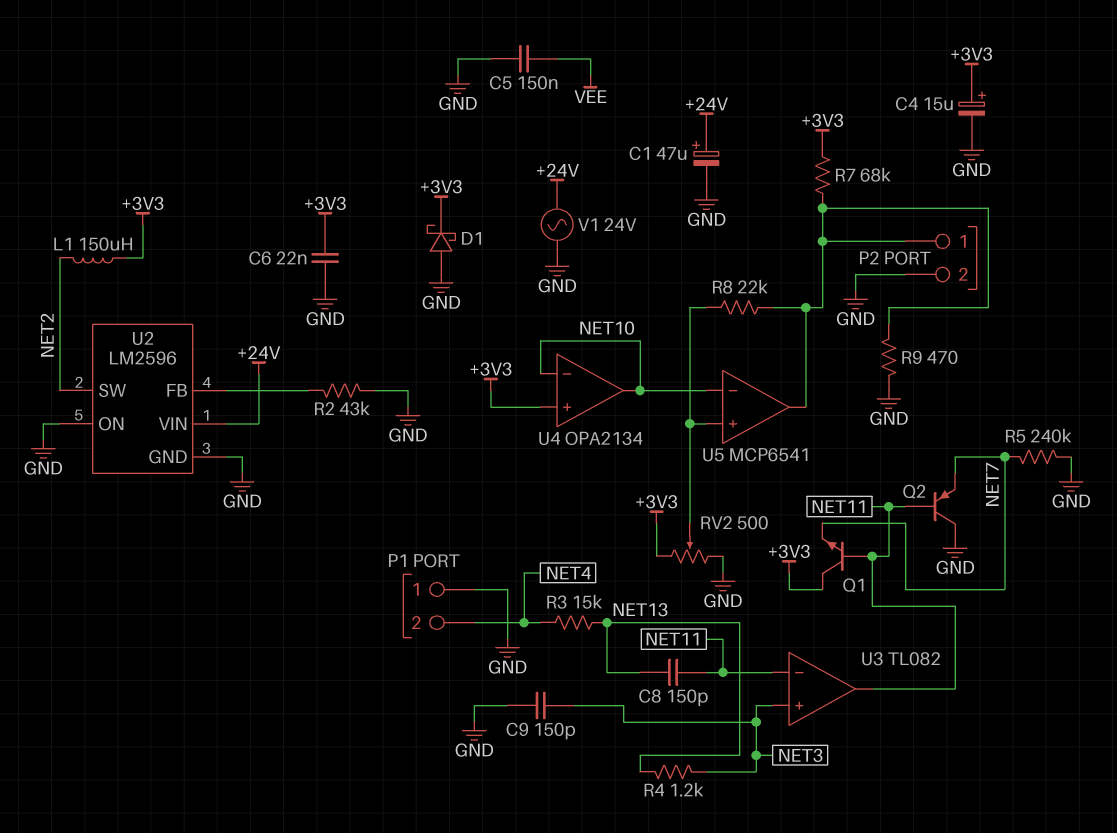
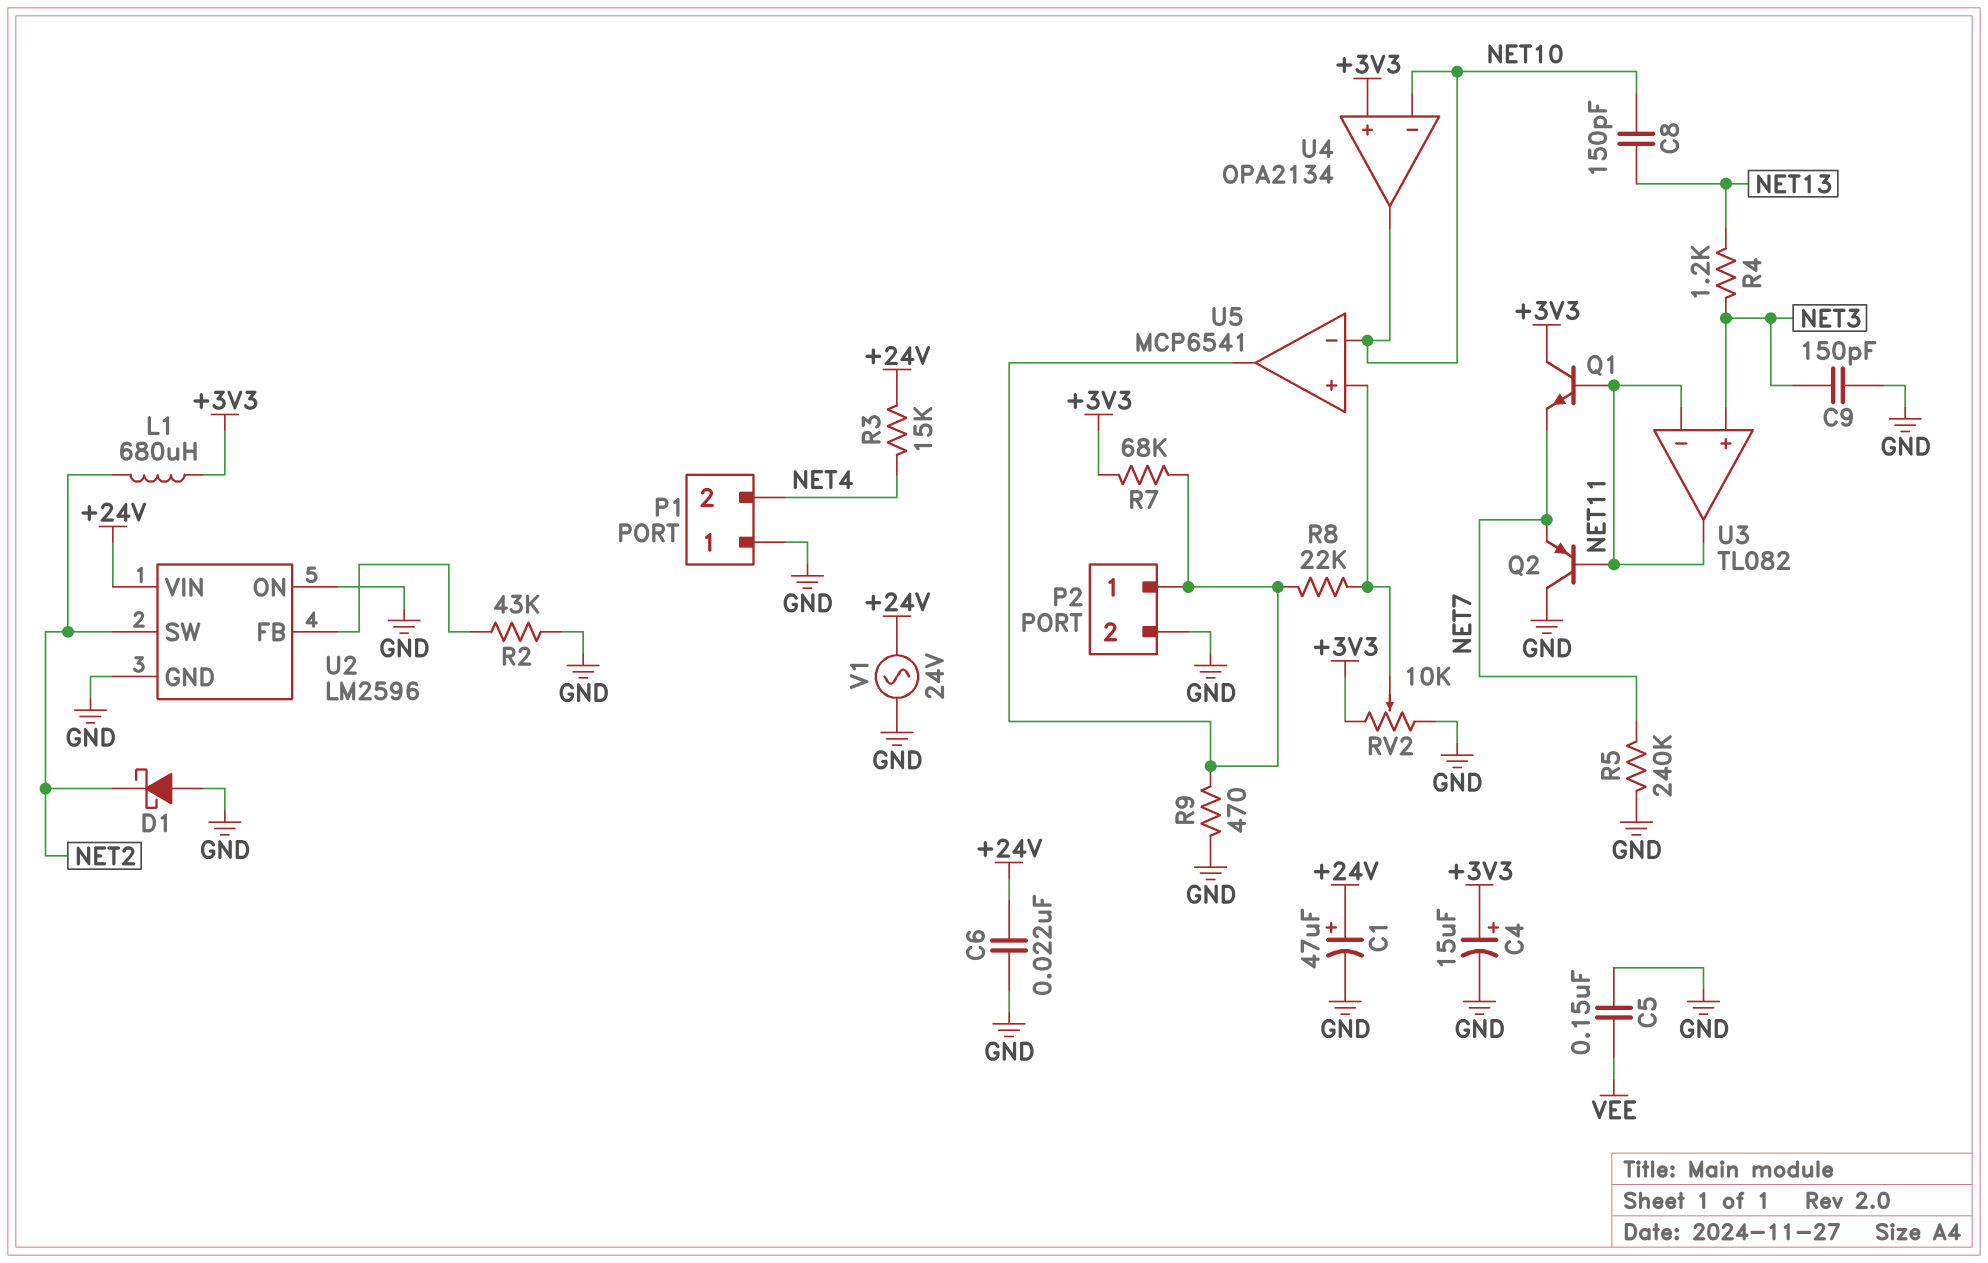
C6: 22nF (+3V3, GND) -> 22nF (+24V, GND)
C8: 150pF (NET11, NET13) -> 150pF (NET10, NET13)
D1: schottky (A GND, K +3V3) -> schottky (A GND, K NET2)
L1: 150uH (+3V3, NET2) -> 680uH (+3V3, NET2)
R3: 15k (NET4, NET13) -> 15k (+24V, NET4)
RV2: 500 (+3V3, GND, wiper U5/in+) -> 10k (+3V3, GND, wiper U5/in+)

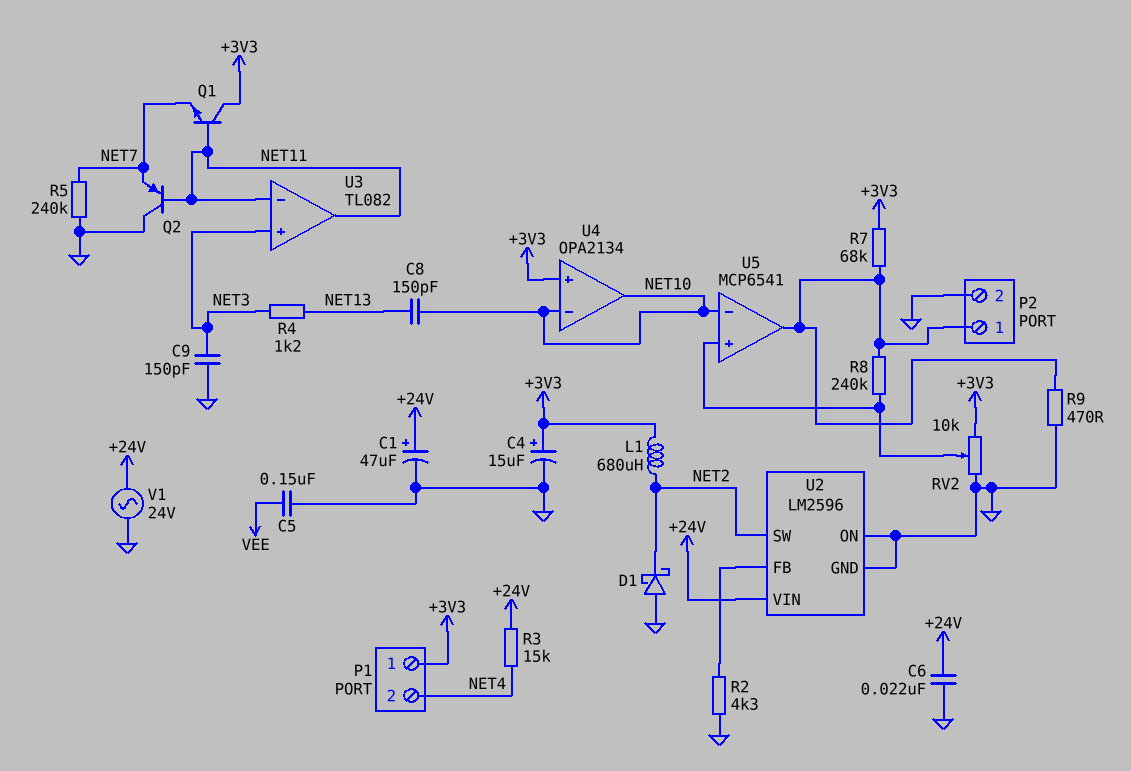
P1 pin 1: GND -> +3V3
R2: 43k (GND, U2/FB) -> 4.3k (GND, U2/FB)
R8: 22k (P2/1, U5/in+) -> 240k (P2/1, U5/in+)

